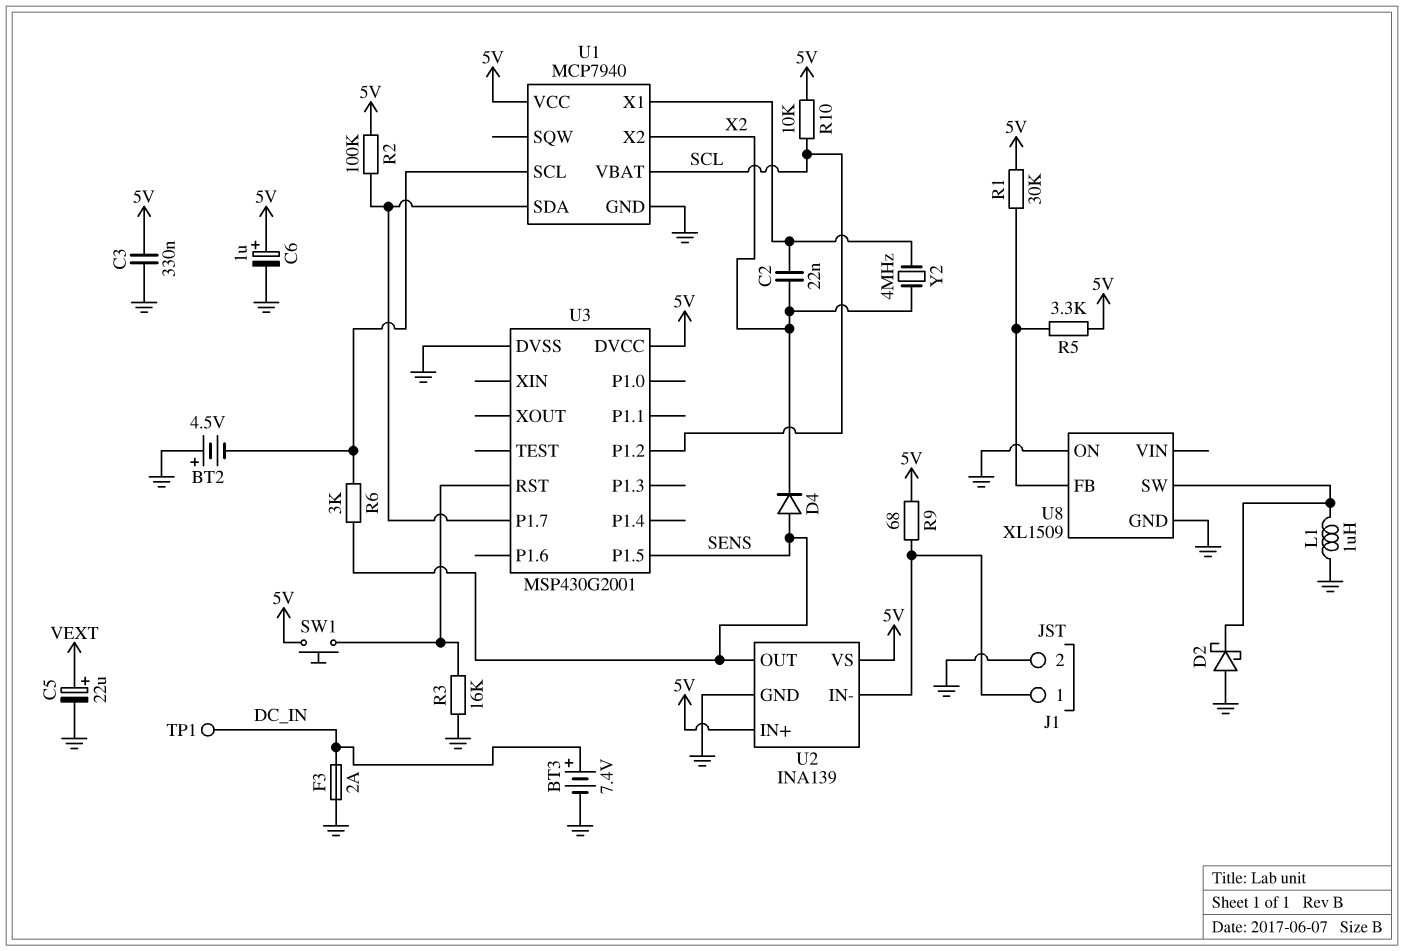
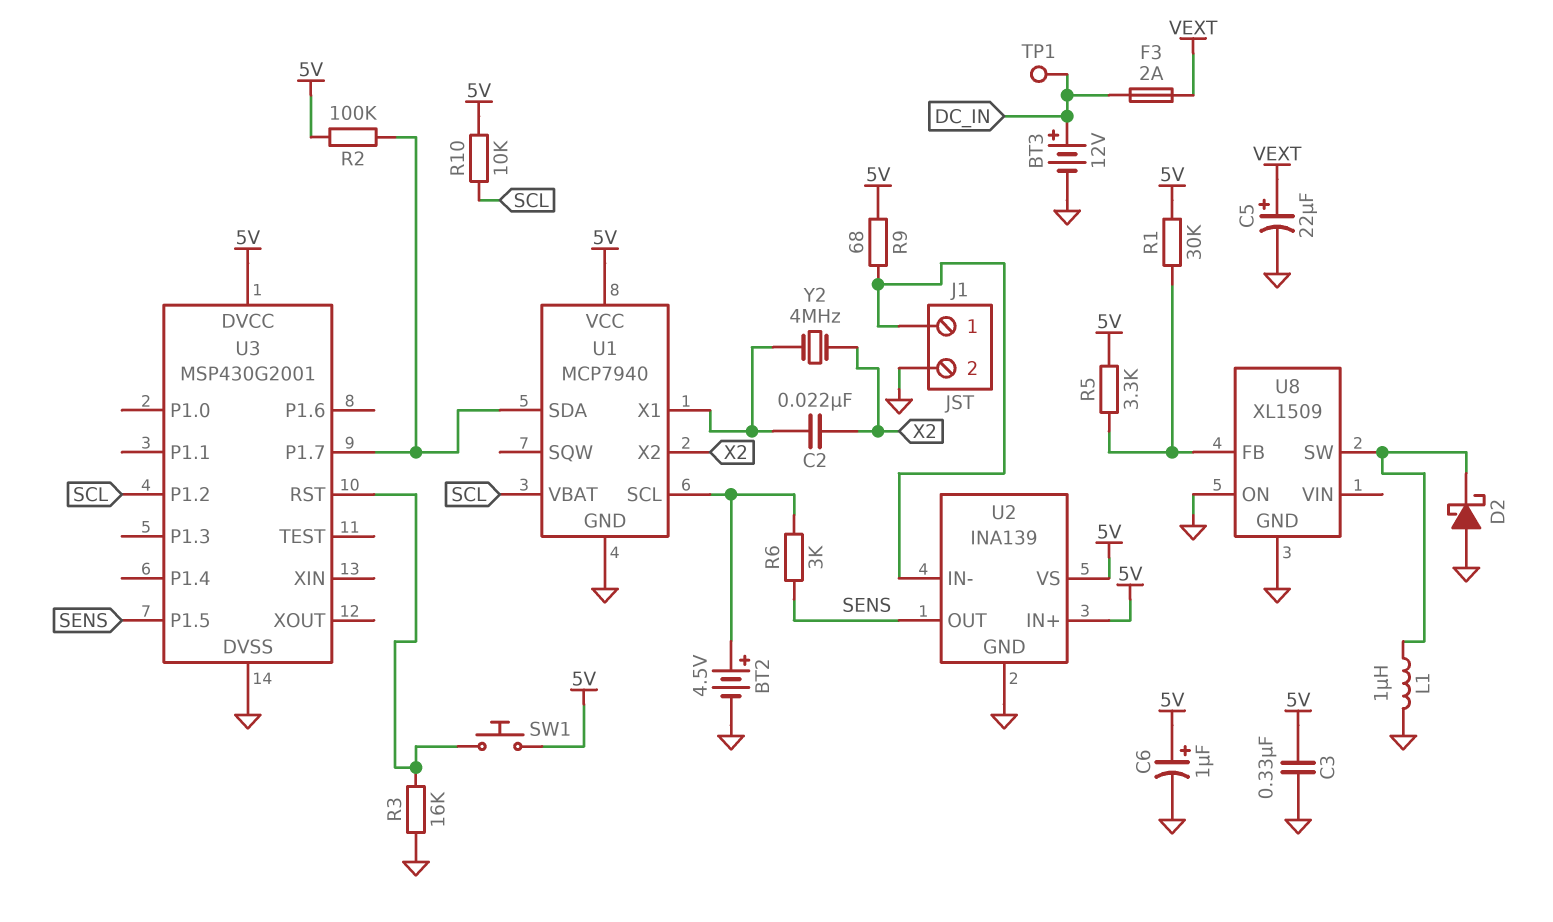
BT2: 4.5V (plus GND, minus U1/SCL) -> 4.5V (plus U1/SCL, minus GND)
BT3: 7.4V (plus DC_IN, minus GND) -> 12V (plus DC_IN, minus GND)
D4: diode (A SENS, K X2) -> none
F3: 2A (DC_IN, GND) -> 2A (DC_IN, VEXT)

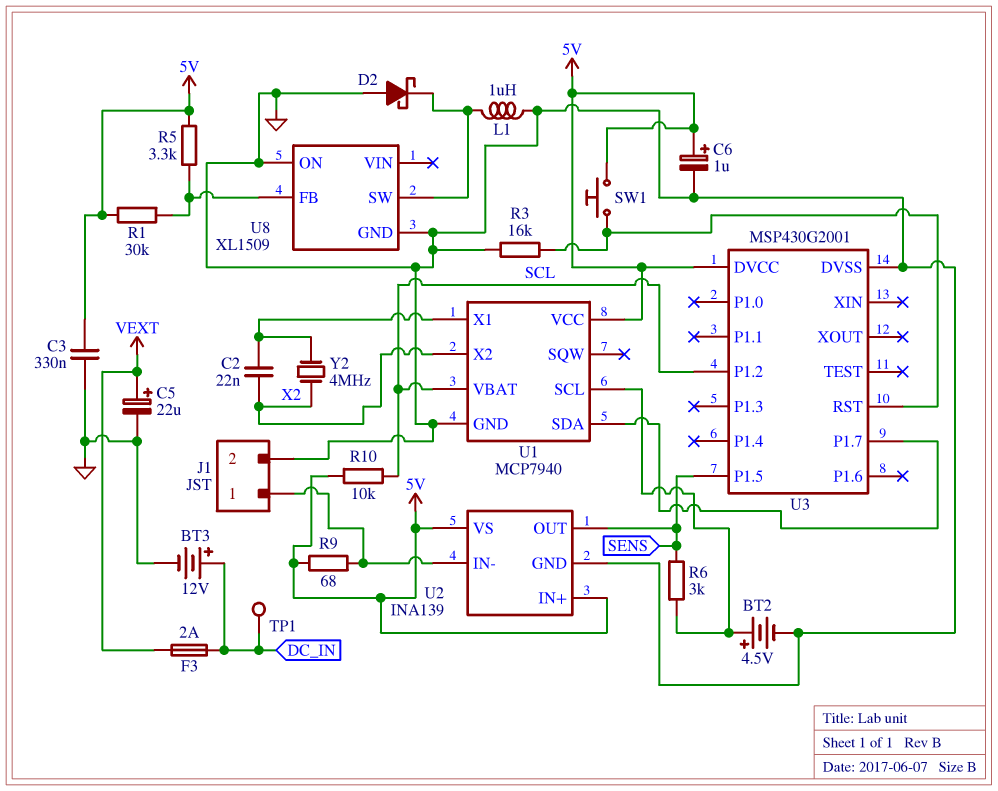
R2: 100k (5V, U1/SDA) -> none

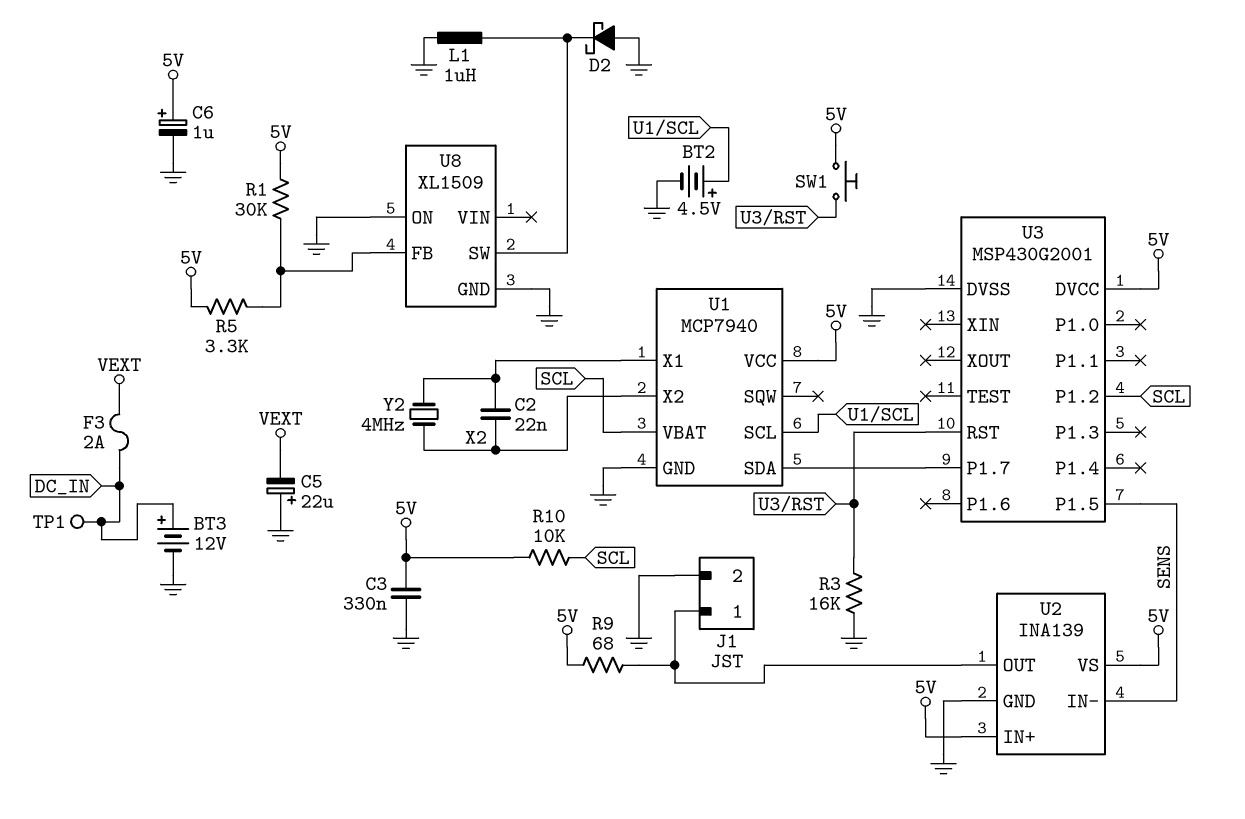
C5: 22uF (plus VEXT, minus GND) -> 22uF (plus GND, minus VEXT)
R6: 3k (SENS, U1/SCL) -> none
U2 pin IN-: J1/1 -> SENS
U2 pin OUT: SENS -> J1/1

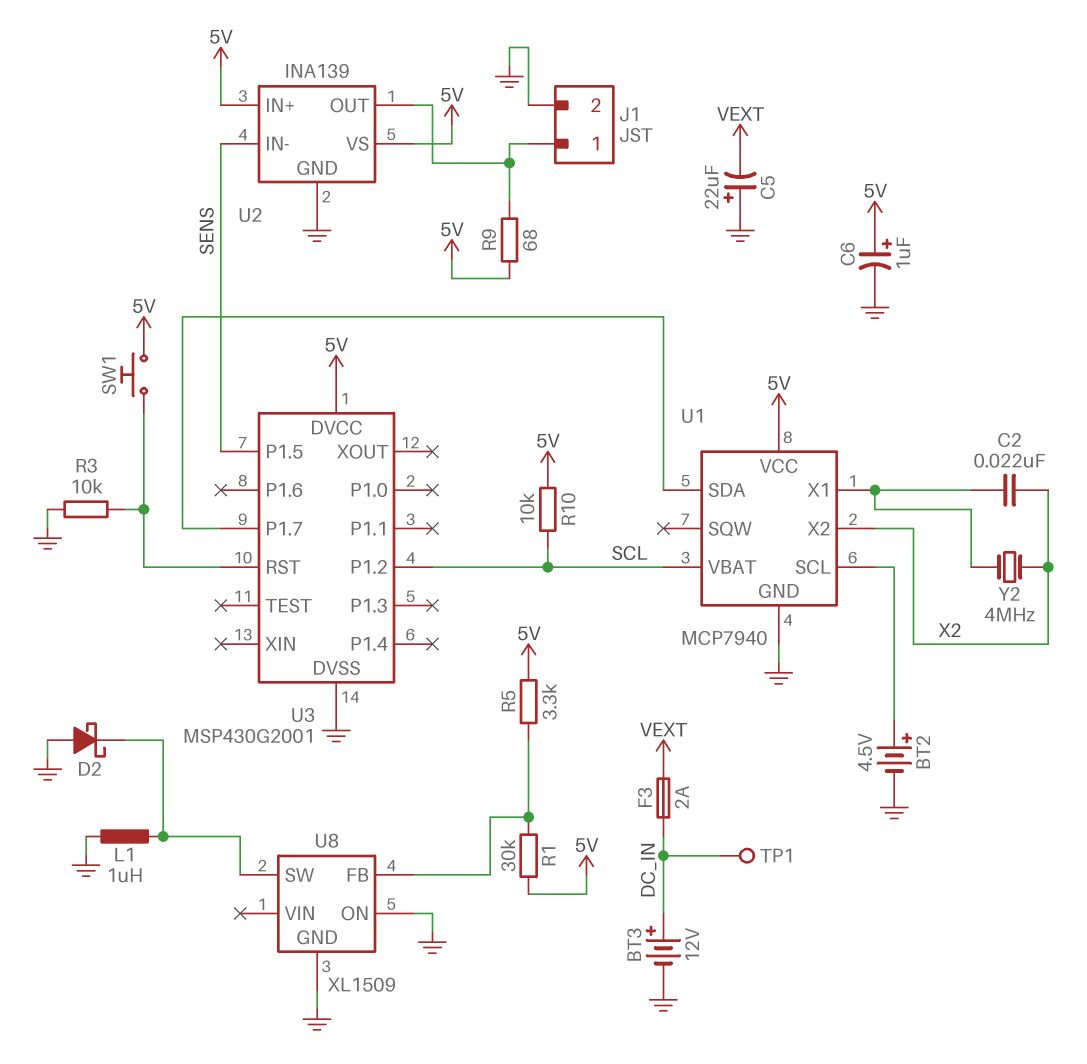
C3: 330nF (5V, GND) -> none
R3: 16k (GND, U3/RST) -> 10k (GND, U3/RST)

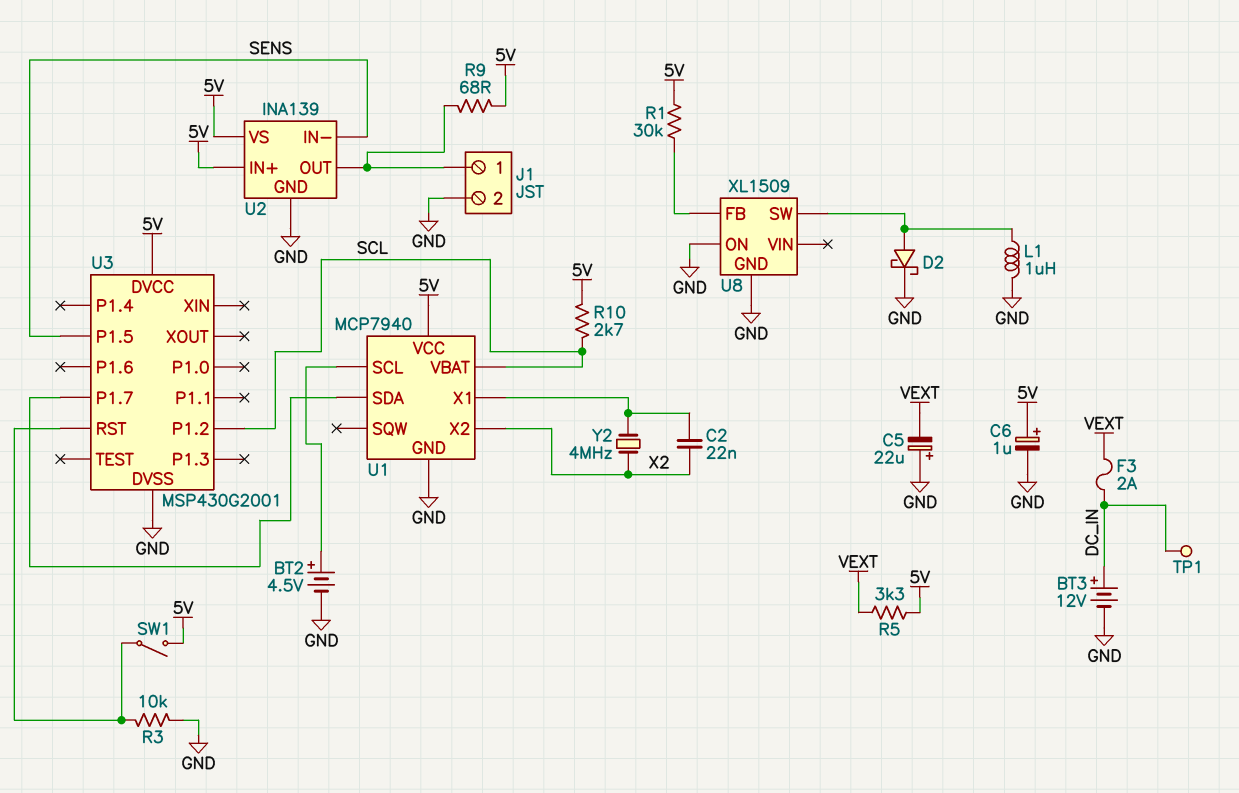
D2: schottky (A GND, K U8/SW) -> schottky (A U8/SW, K GND)
R5: 3.3k (5V, U8/FB) -> 3.3k (5V, VEXT)
R10: 10k (5V, SCL) -> 2.7k (5V, SCL)
SW1: button (5V, U3/RST) -> switch (5V, U3/RST)

